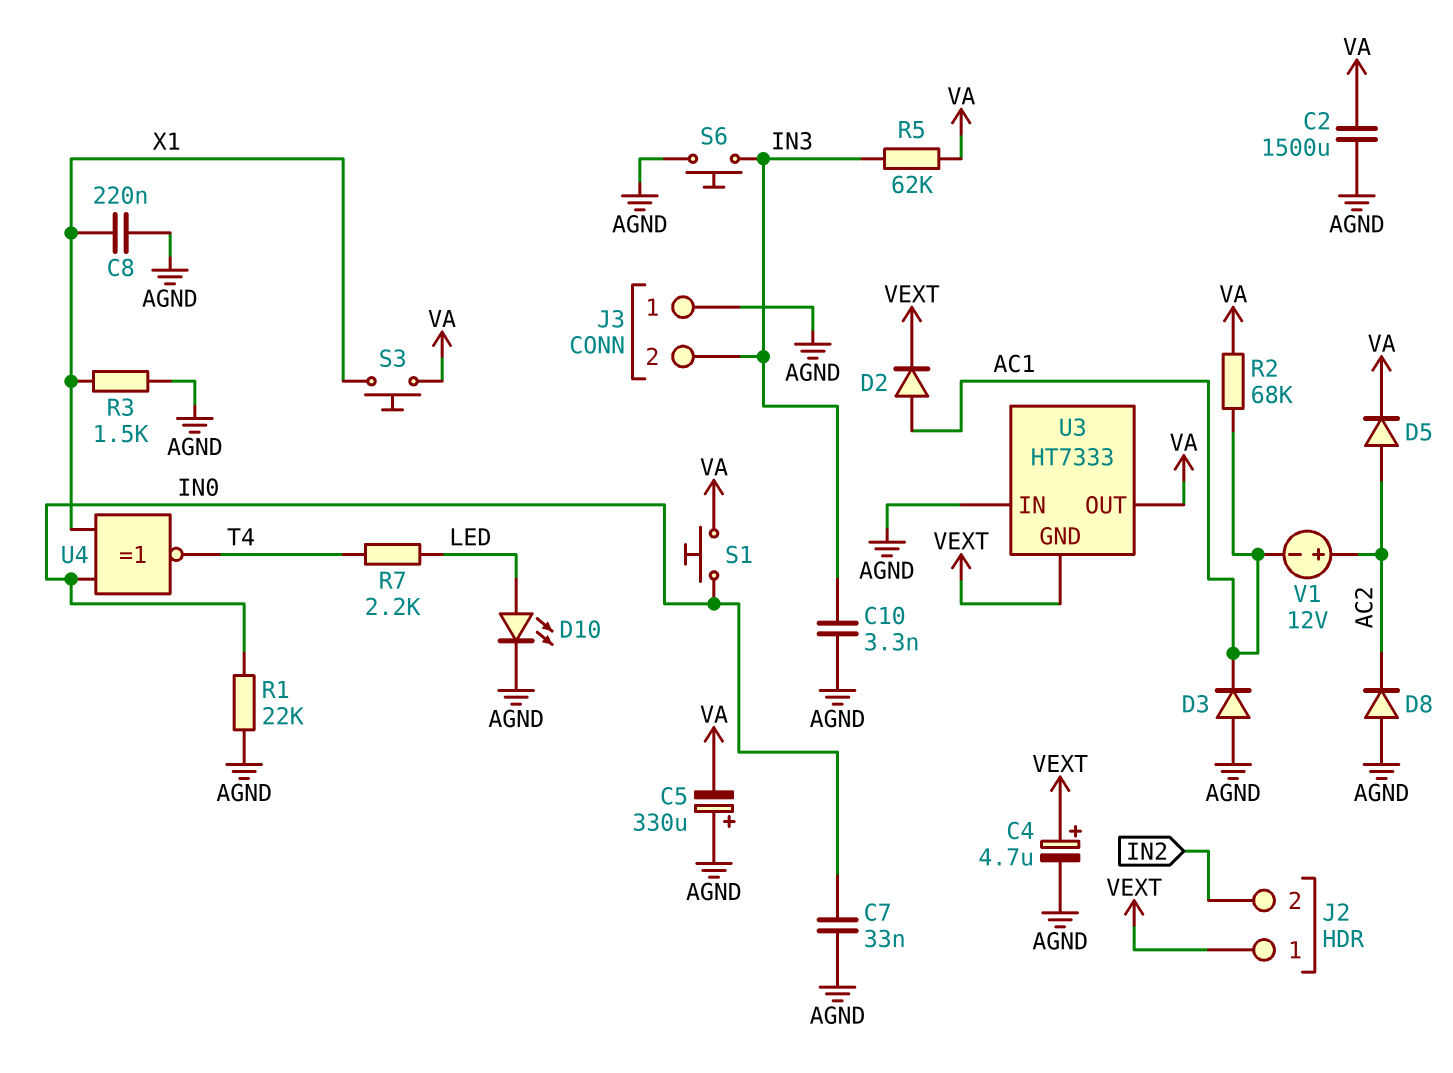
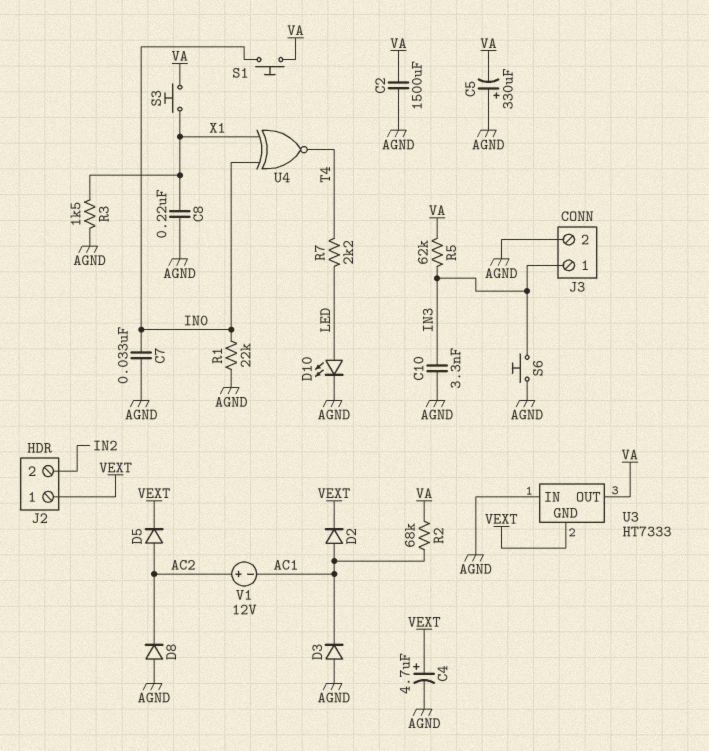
D5: diode (A AC2, K VA) -> diode (A AC2, K VEXT)
J3 pin 1: AGND -> IN3
J3 pin 2: IN3 -> AGND

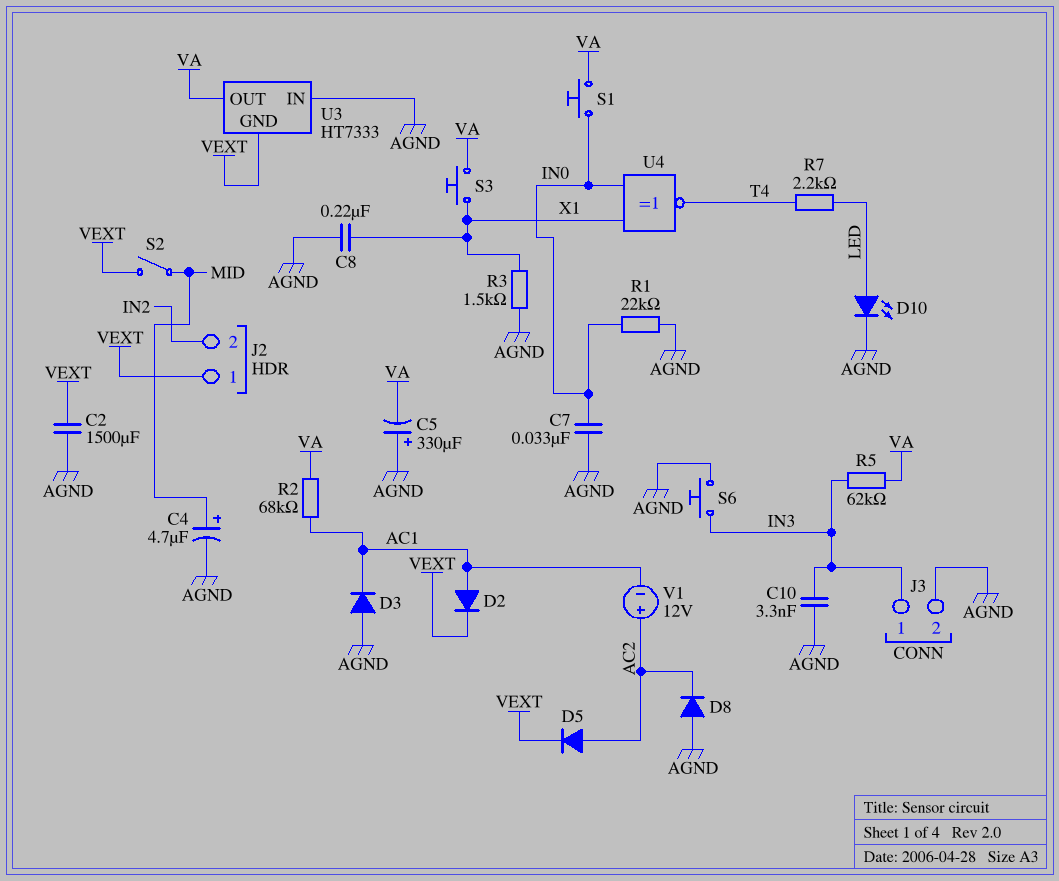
C2: 1500uF (AGND, VA) -> 1500uF (AGND, VEXT)
C4: 4.7uF (plus VEXT, minus AGND) -> 4.7uF (plus MID, minus AGND)
S2: none -> switch (MID, VEXT)

